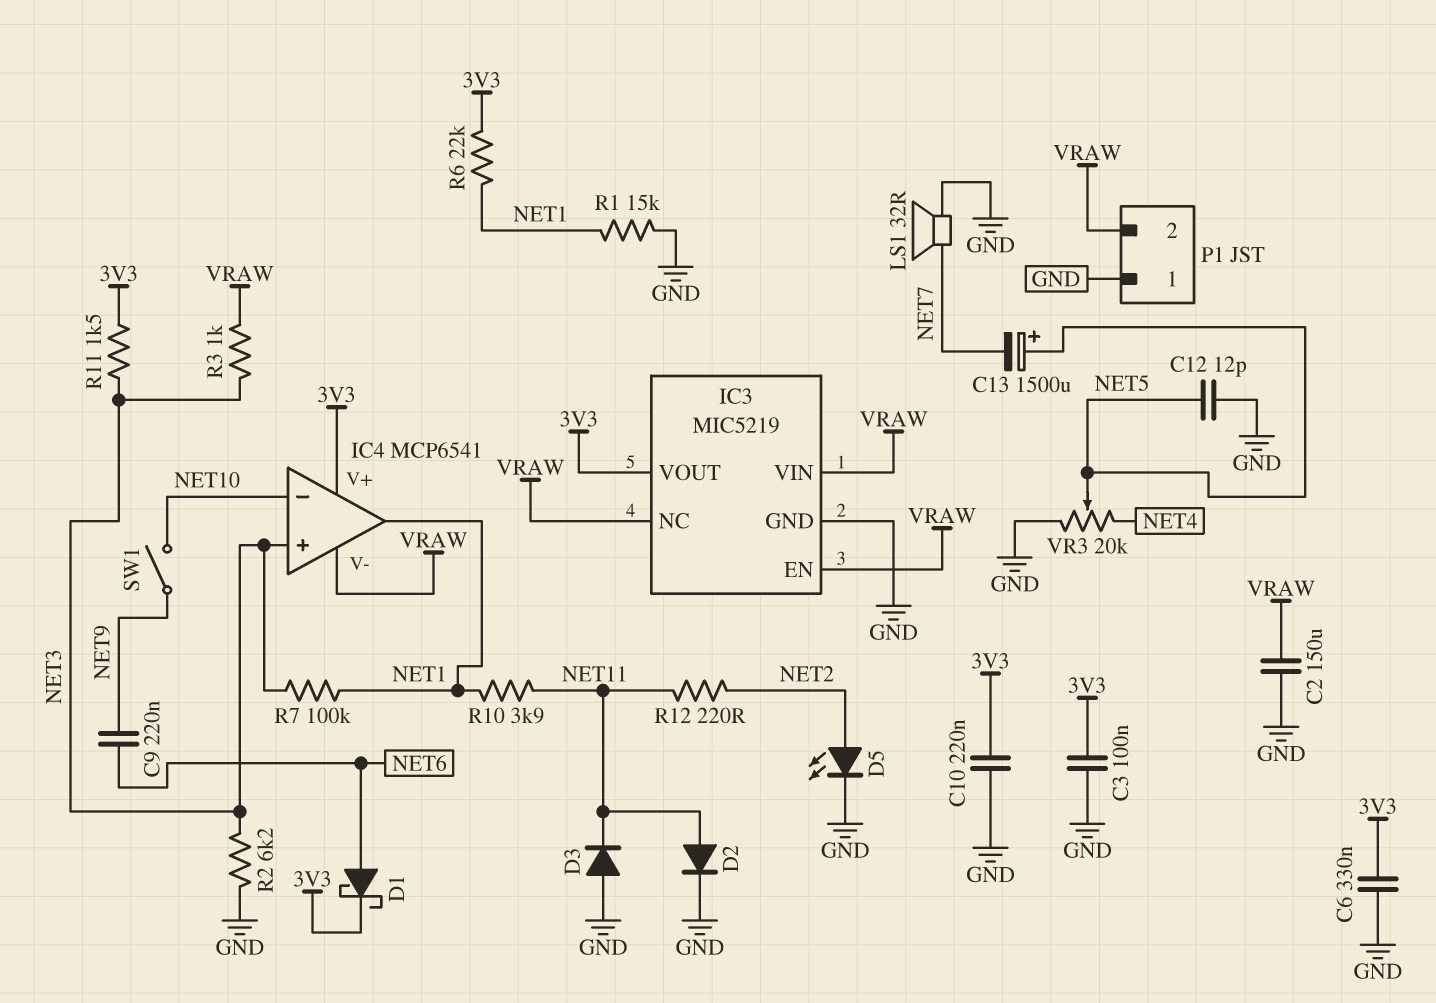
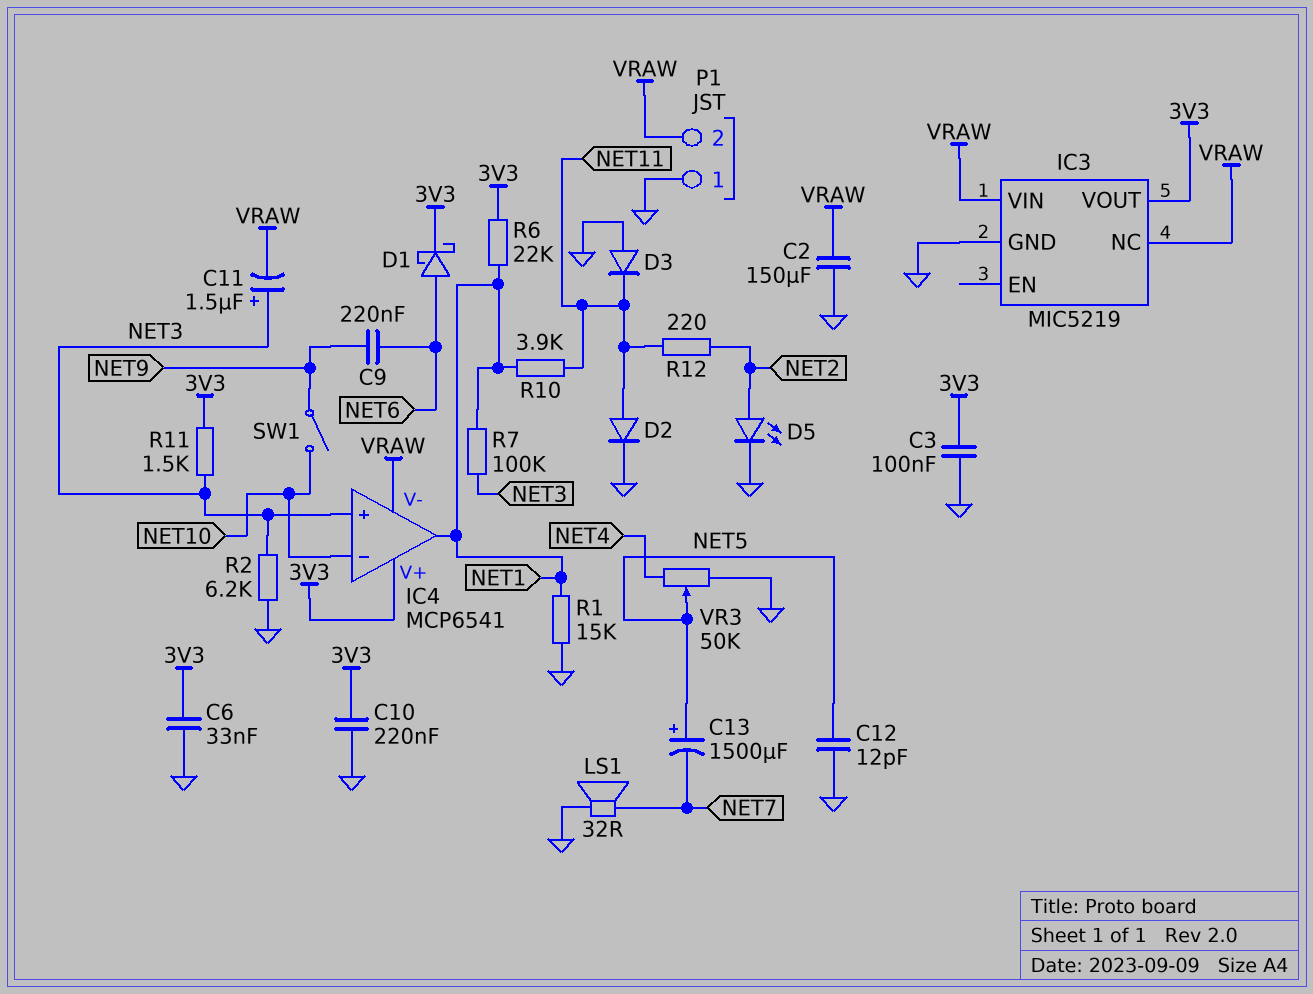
C6: 330nF (3V3, GND) -> 33nF (3V3, GND)
C11: none -> 1.5uF (plus NET3, minus VRAW)
IC3 pin EN: VRAW -> none
R3: 1k (NET3, VRAW) -> none
VR3: 20k (GND, NET4, wiper NET5) -> 50k (GND, NET4, wiper NET5)

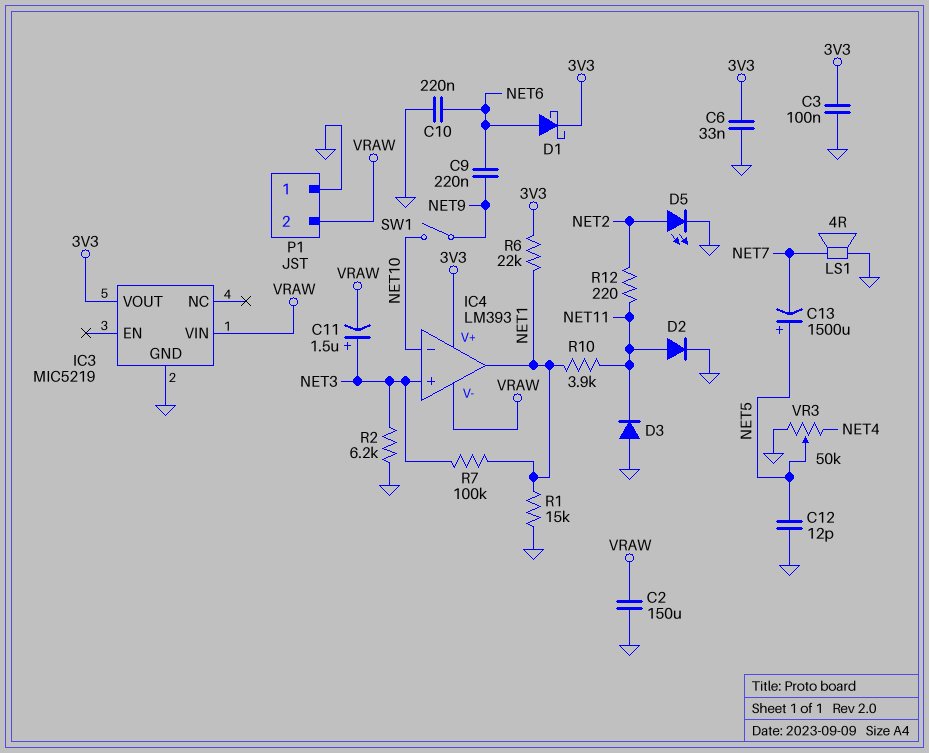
C10: 220nF (3V3, GND) -> 220nF (GND, NET6)
IC3 pin NC: VRAW -> none
IC4: MCP6541 -> LM393
LS1: speaker 32R (GND, NET7) -> speaker 4R (GND, NET7)
R11: 1.5k (3V3, NET3) -> none

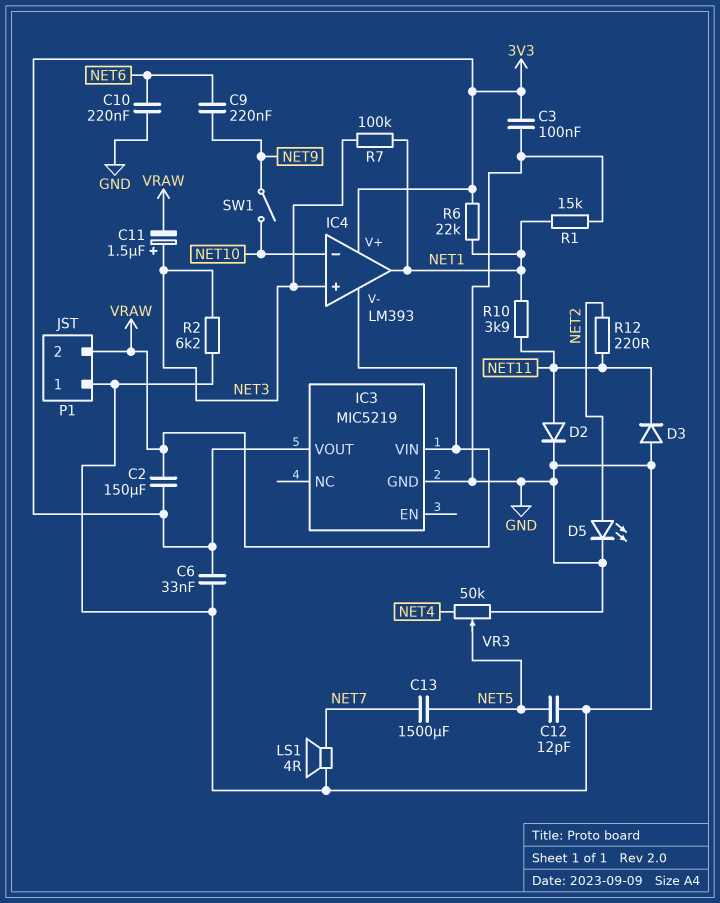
C2: 150uF (GND, VRAW) -> 150uF (3V3, VRAW)
C13: 1500uF (plus NET5, minus NET7) -> 1500uF (NET5, NET7)
D1: schottky (A NET6, K 3V3) -> none

